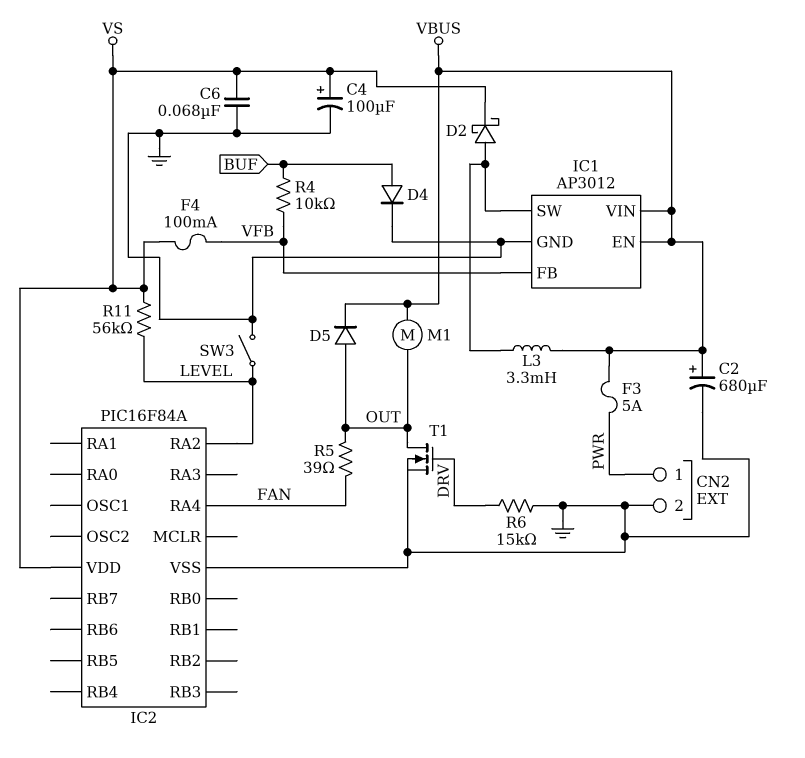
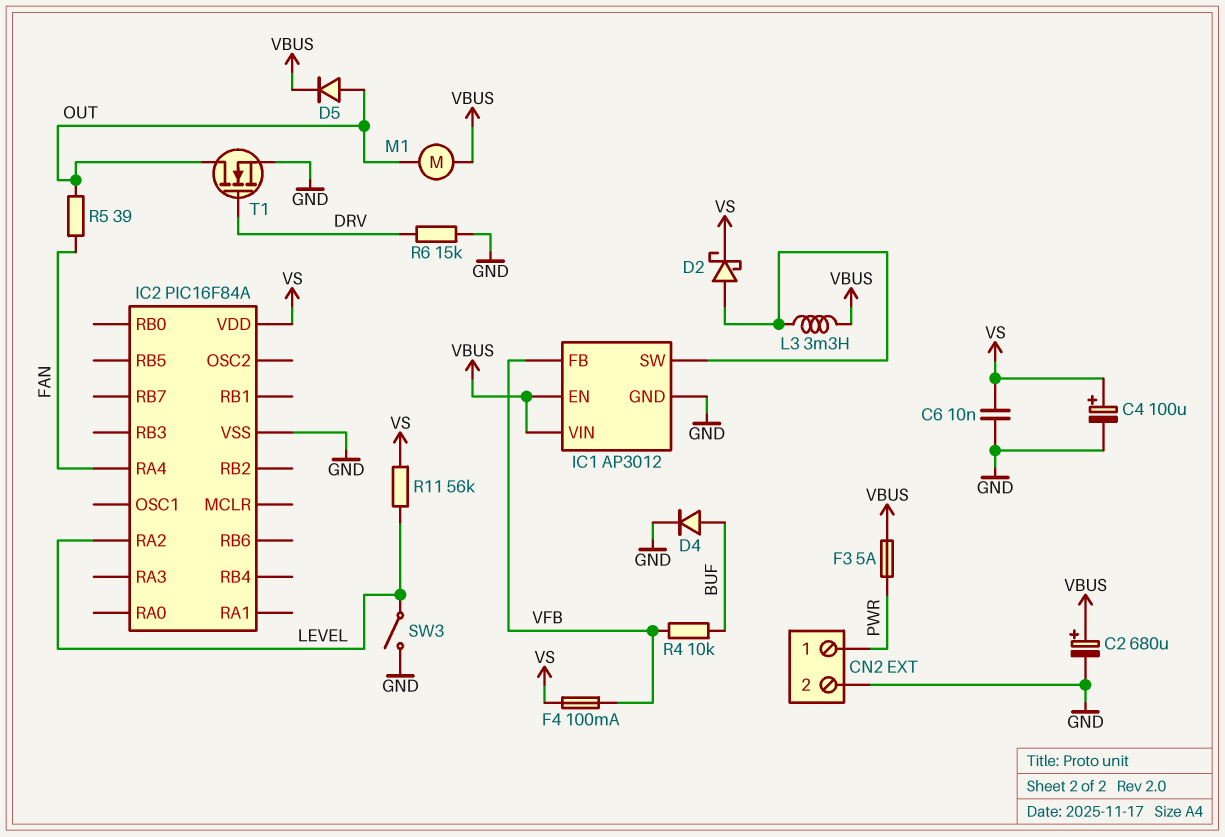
C6: 68nF (GND, VS) -> 10nF (GND, VS)

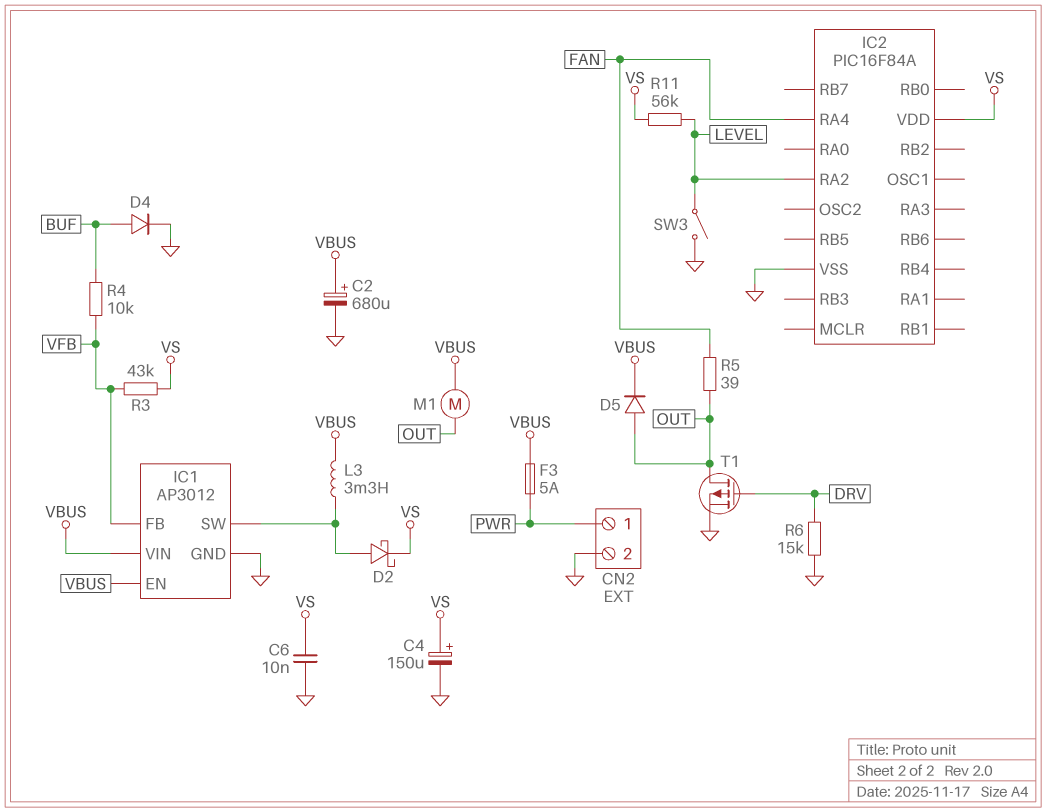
C4: 100uF (plus VS, minus GND) -> 150uF (plus VS, minus GND)
F4: 100mA (VFB, VS) -> none
R3: none -> 43k (VFB, VS)
T1: NMOS (G DRV, D OUT, S GND) -> PMOS (G DRV, D OUT, S GND)

